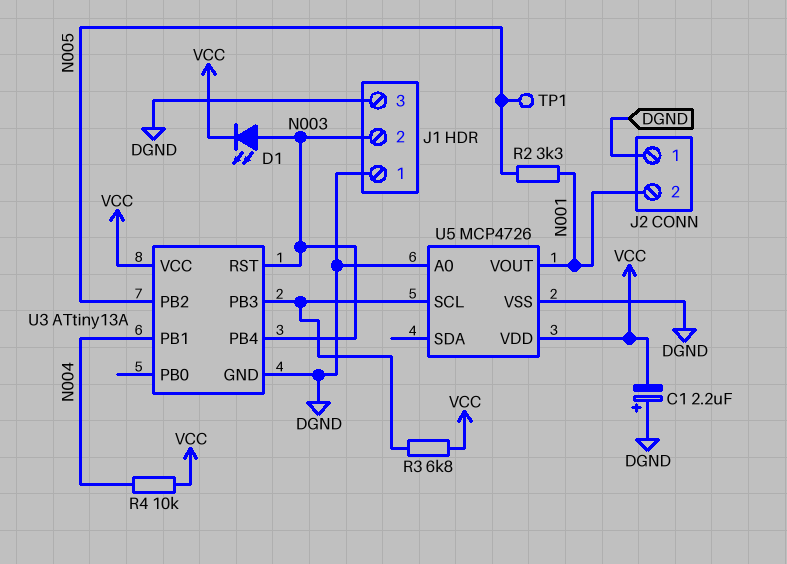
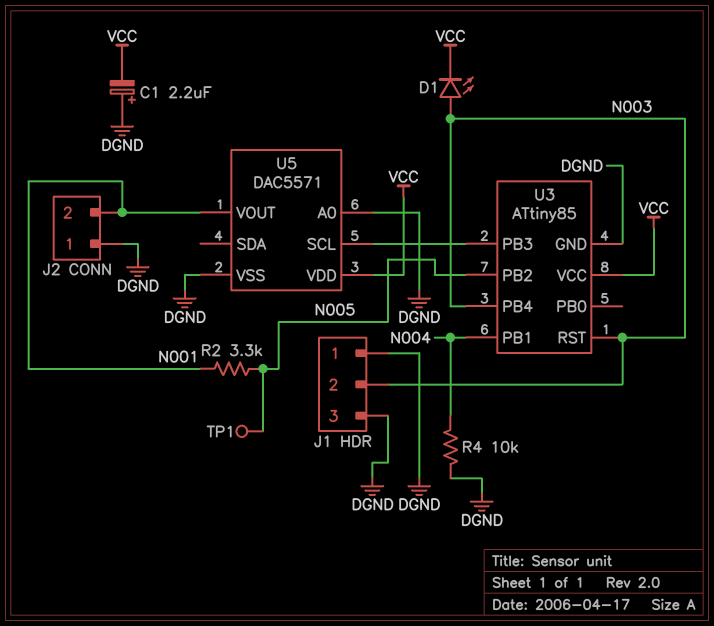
R3: 6.8k (U3/PB3, VCC) -> none
R4: 10k (N004, VCC) -> 10k (DGND, N004)
U3: ATtiny13A -> ATtiny85
U5: MCP4726 -> DAC5571

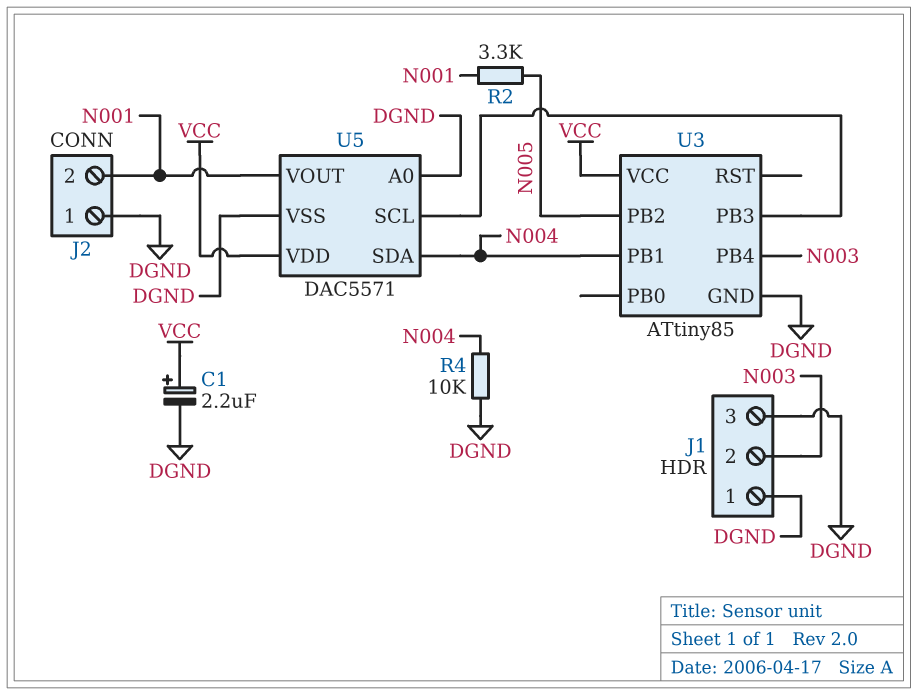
C1: 2.2uF (plus DGND, minus VCC) -> 2.2uF (plus VCC, minus DGND)
D1: LED (A N003, K VCC) -> none
TP1: test point (N005) -> none
U3 pin RST: N003 -> none
U5 pin SDA: none -> N004

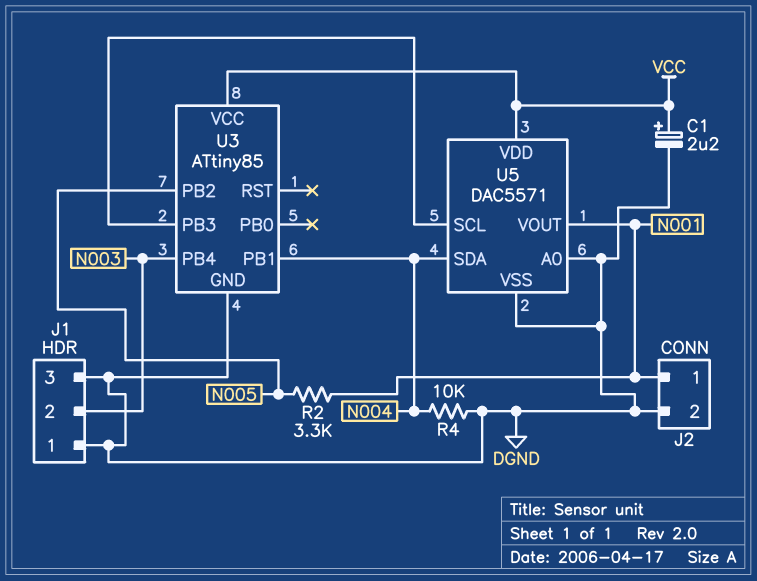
J2 pin 1: DGND -> N001
J2 pin 2: N001 -> DGND

